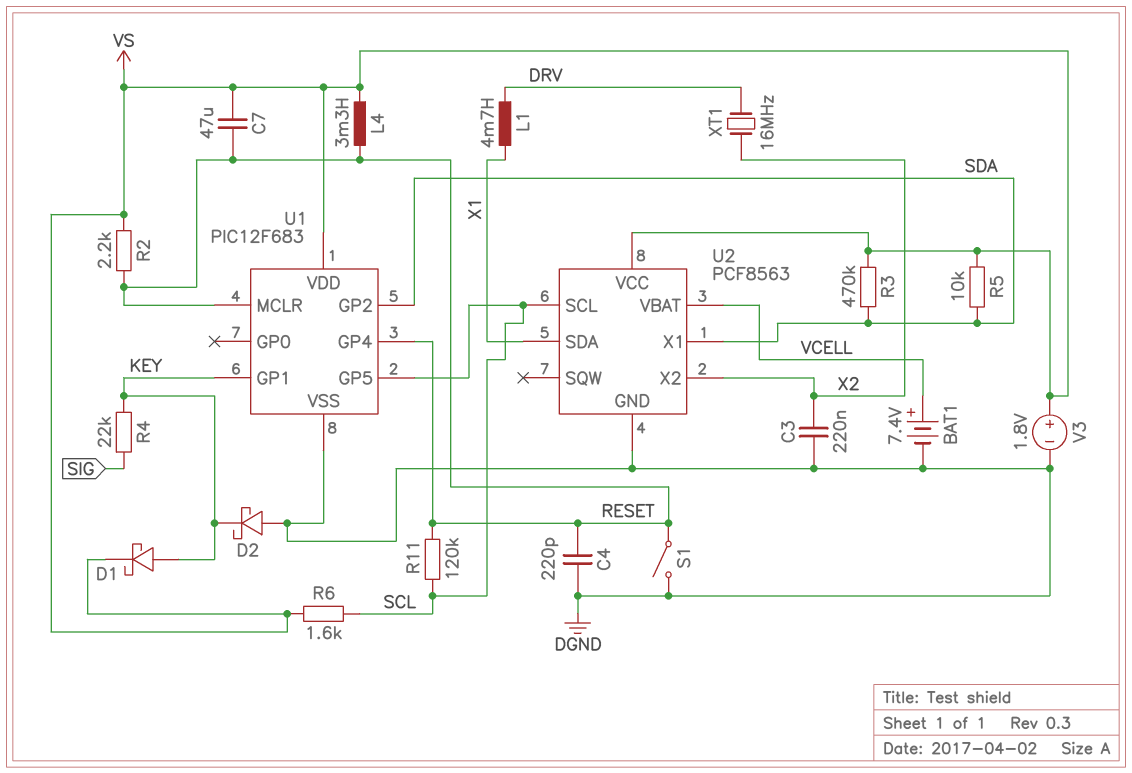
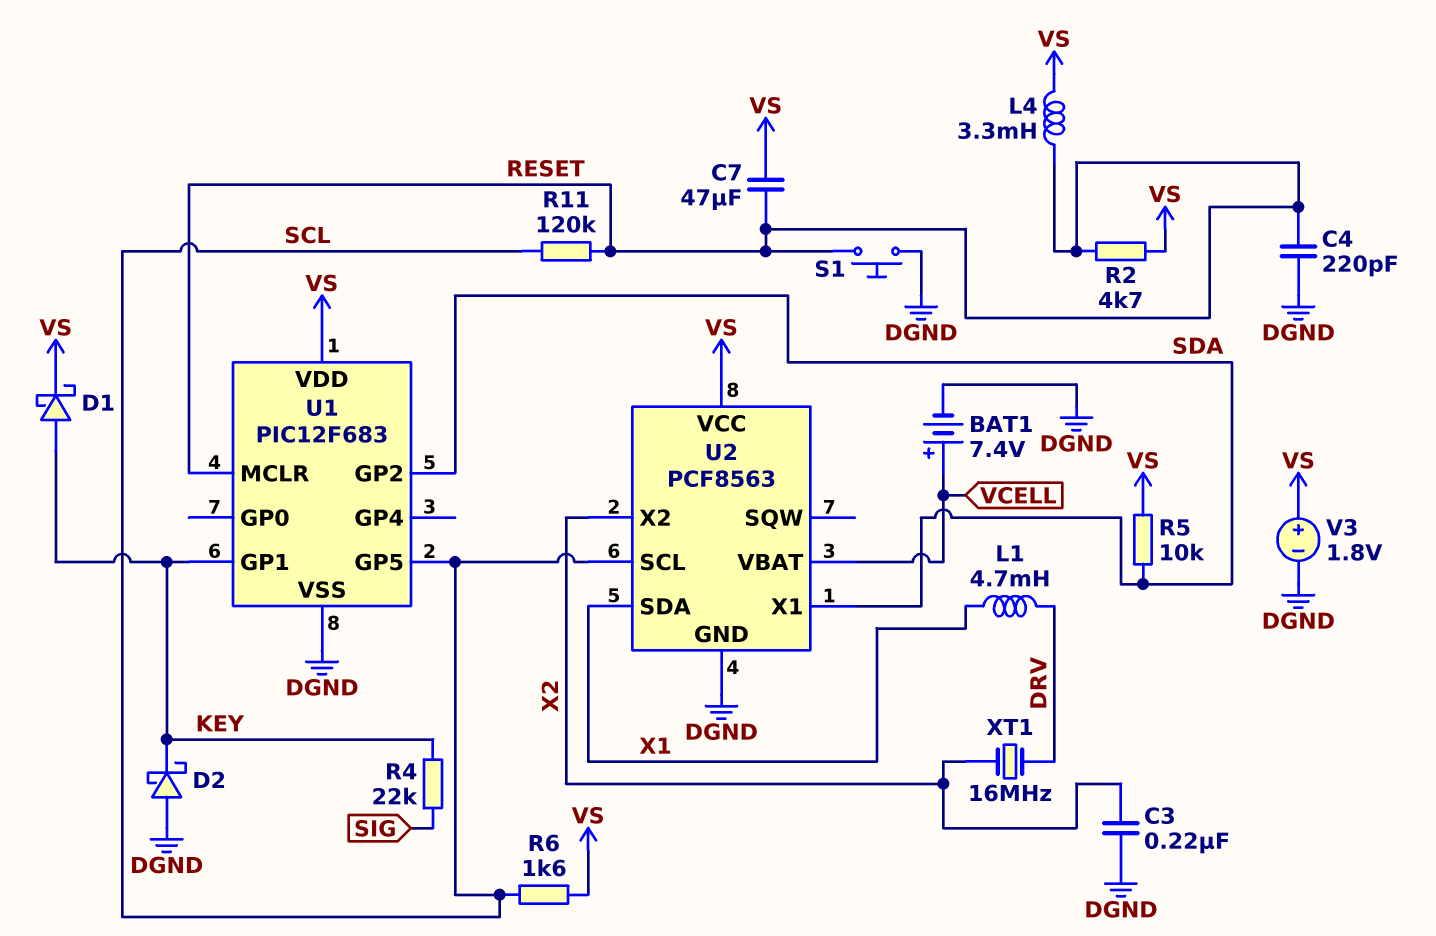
R2: 2.2k (RESET, VS) -> 4.7k (RESET, VS)
R3: 470k (SDA, VS) -> none
S1: switch (DGND, RESET) -> button (DGND, RESET)
U1 pin GP4: RESET -> none

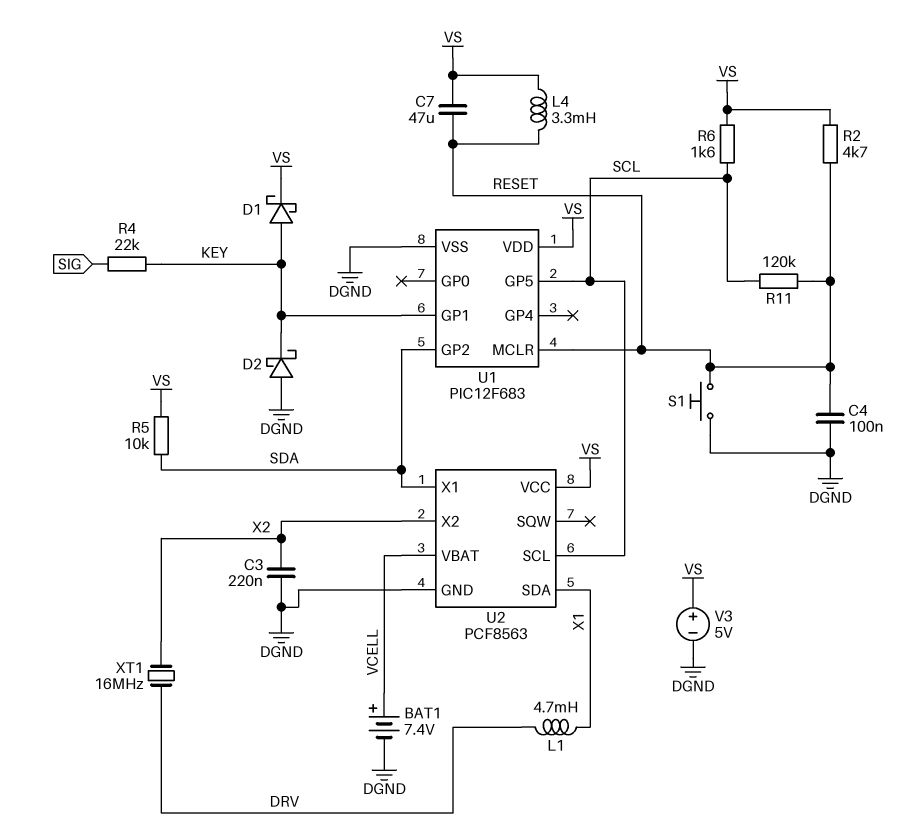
C4: 220pF (DGND, RESET) -> 100nF (DGND, RESET)
V3: 1.8V (plus VS, minus DGND) -> 5V (plus VS, minus DGND)

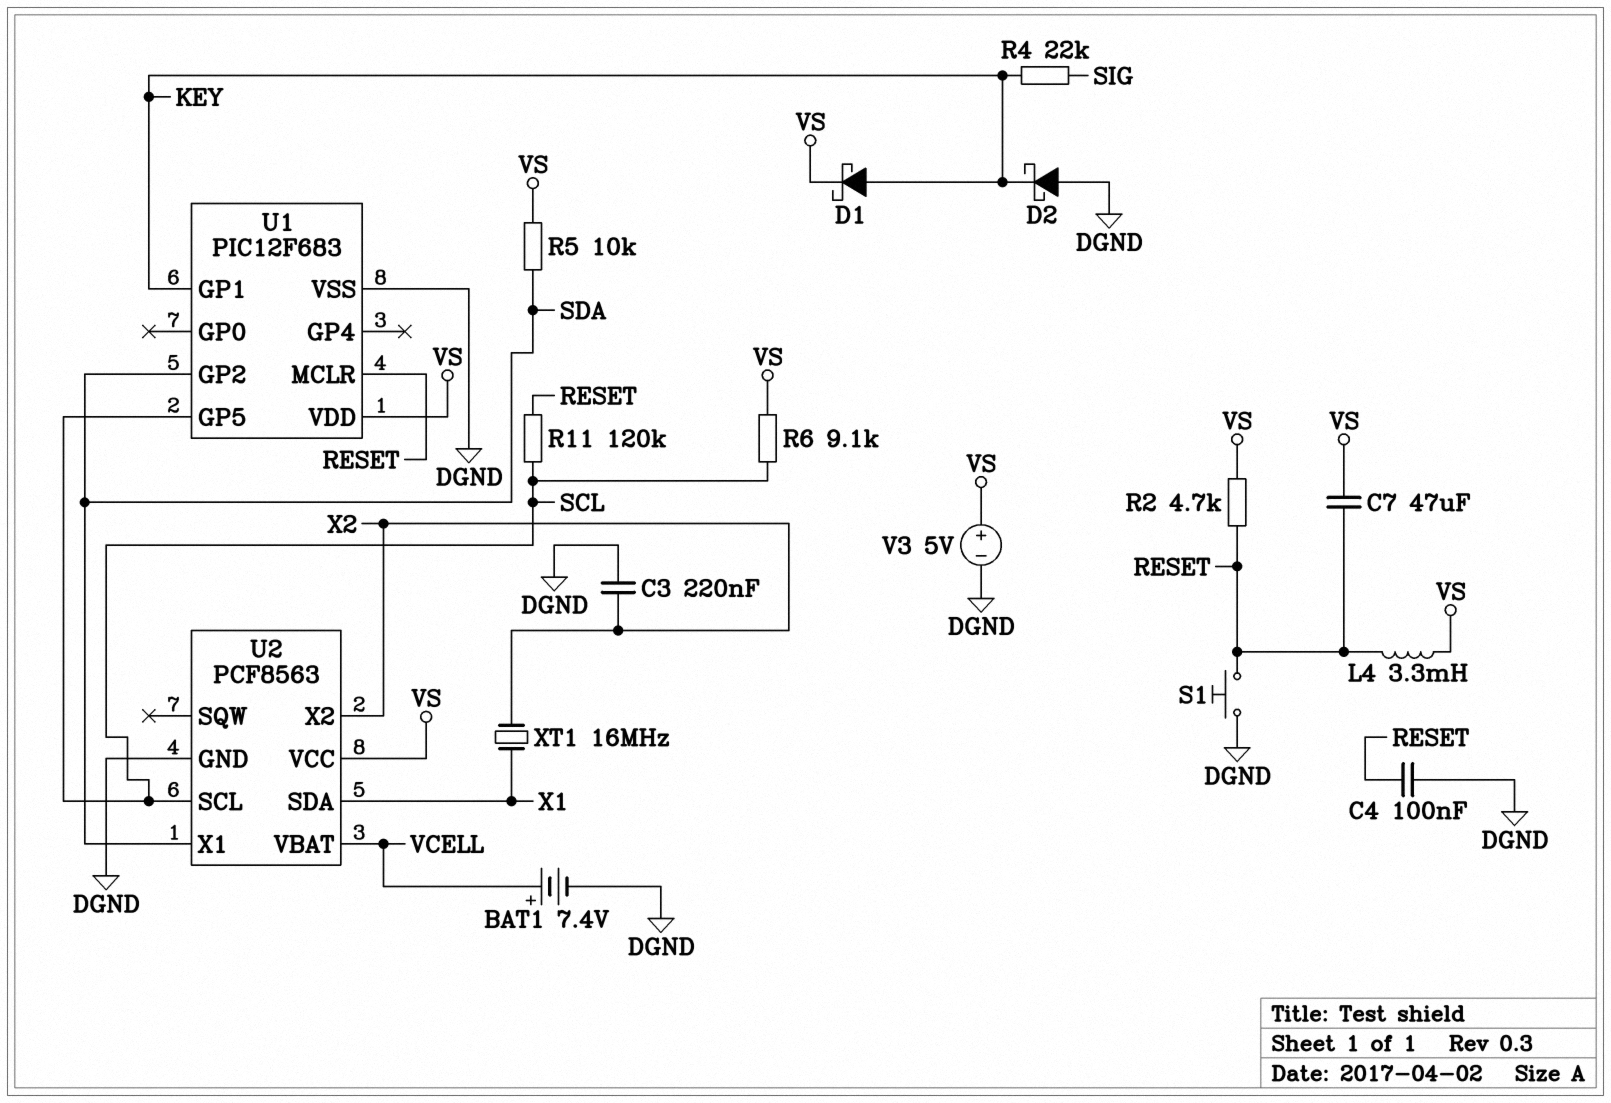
L1: 4.7mH (DRV, X1) -> none
R6: 1.6k (SCL, VS) -> 9.1k (SCL, VS)
XT1: 16MHz (DRV, X2) -> 16MHz (X1, X2)

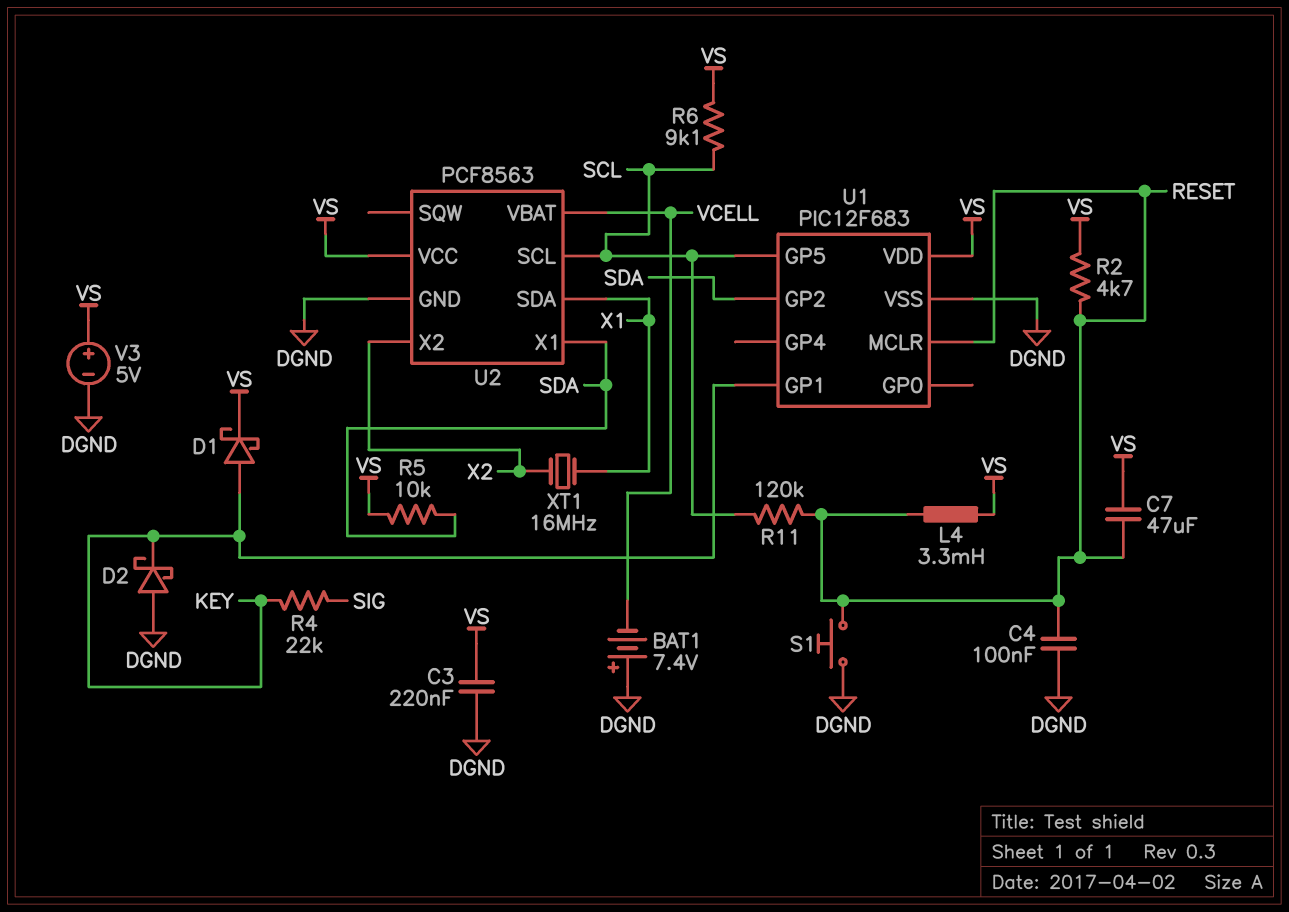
BAT1: 7.4V (plus VCELL, minus DGND) -> 7.4V (plus DGND, minus VCELL)
C3: 220nF (DGND, X2) -> 220nF (DGND, VS)

